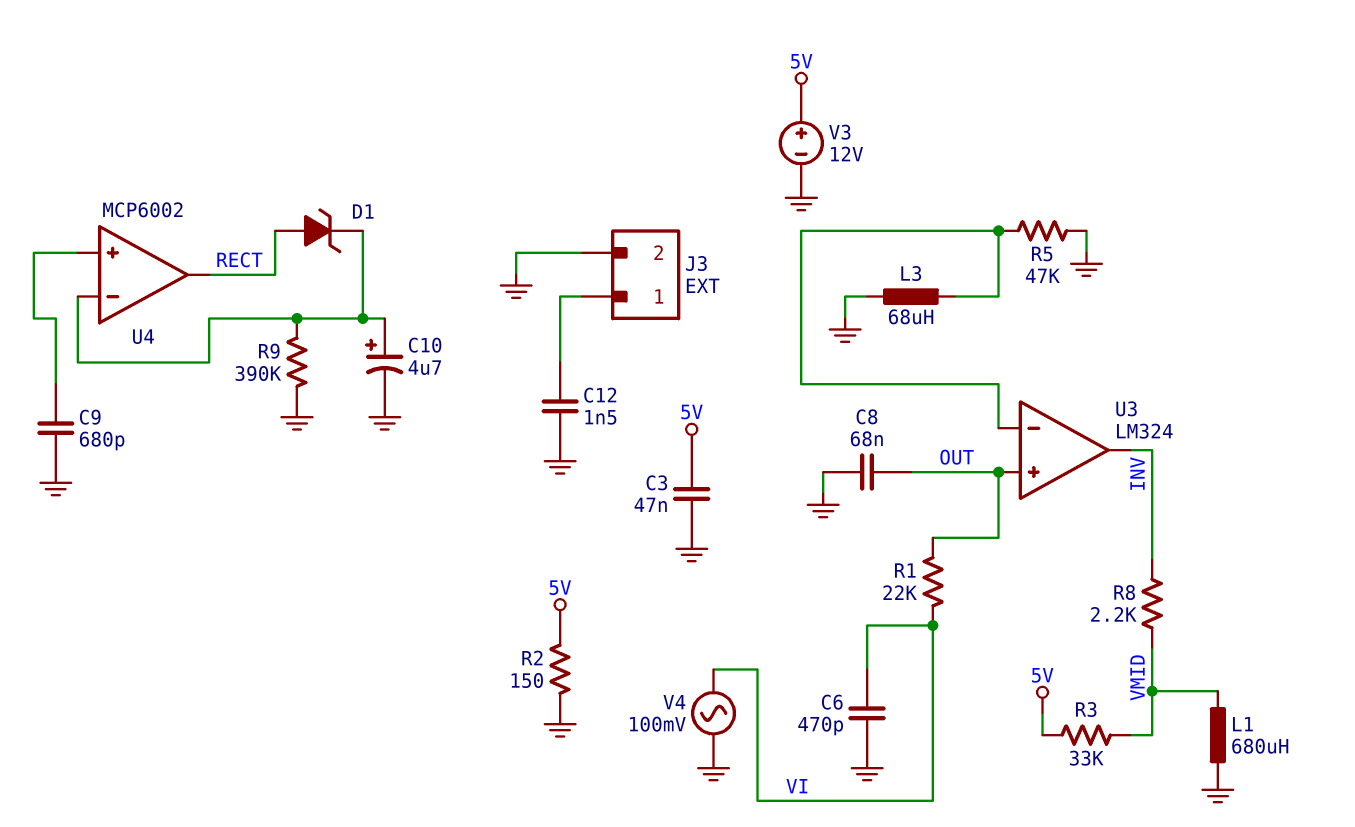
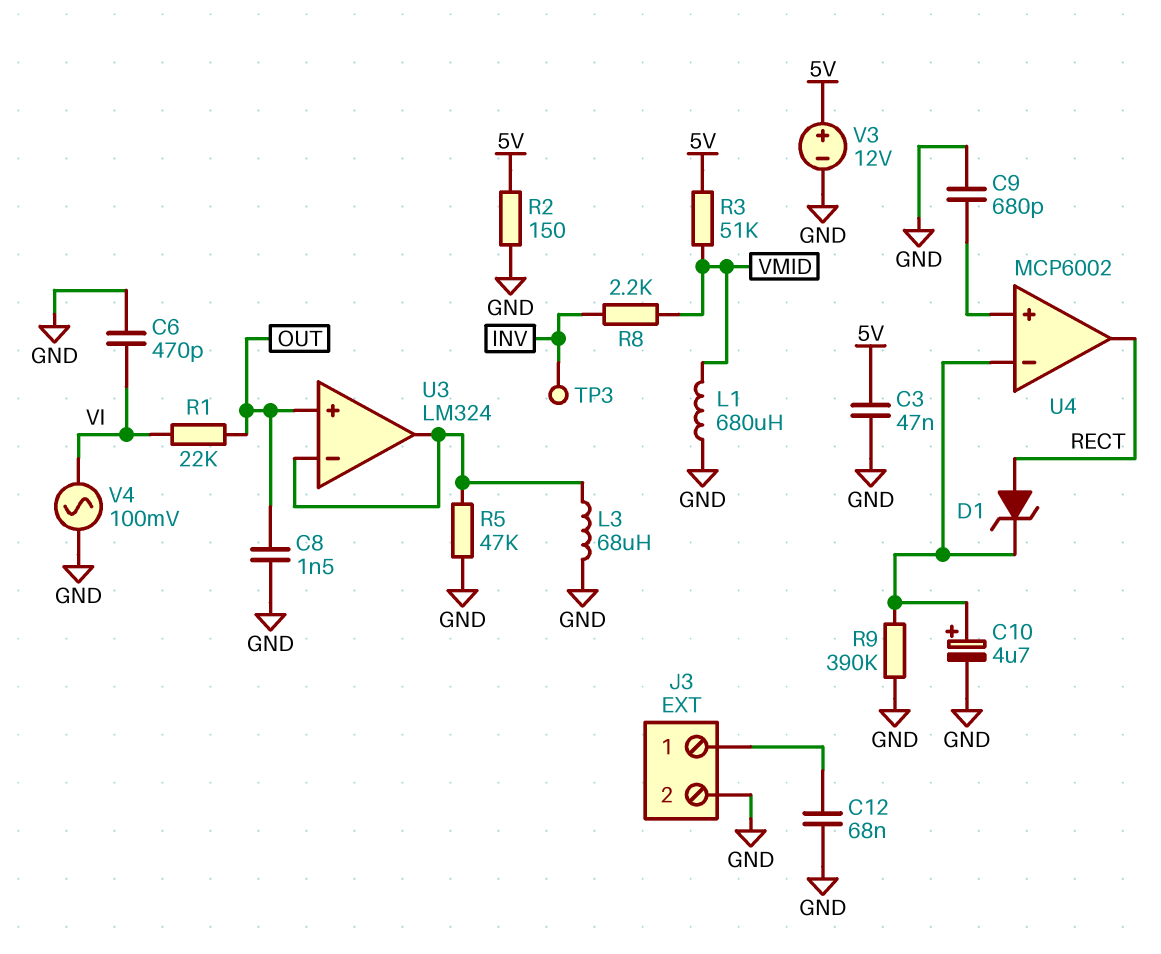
C8: 68nF (GND, OUT) -> 1.5nF (GND, OUT)
C12: 1.5nF (GND, J3/1) -> 68nF (GND, J3/1)
R3: 33k (5V, VMID) -> 51k (5V, VMID)
TP3: none -> test point (INV)
U3 pin out: INV -> U3/in-

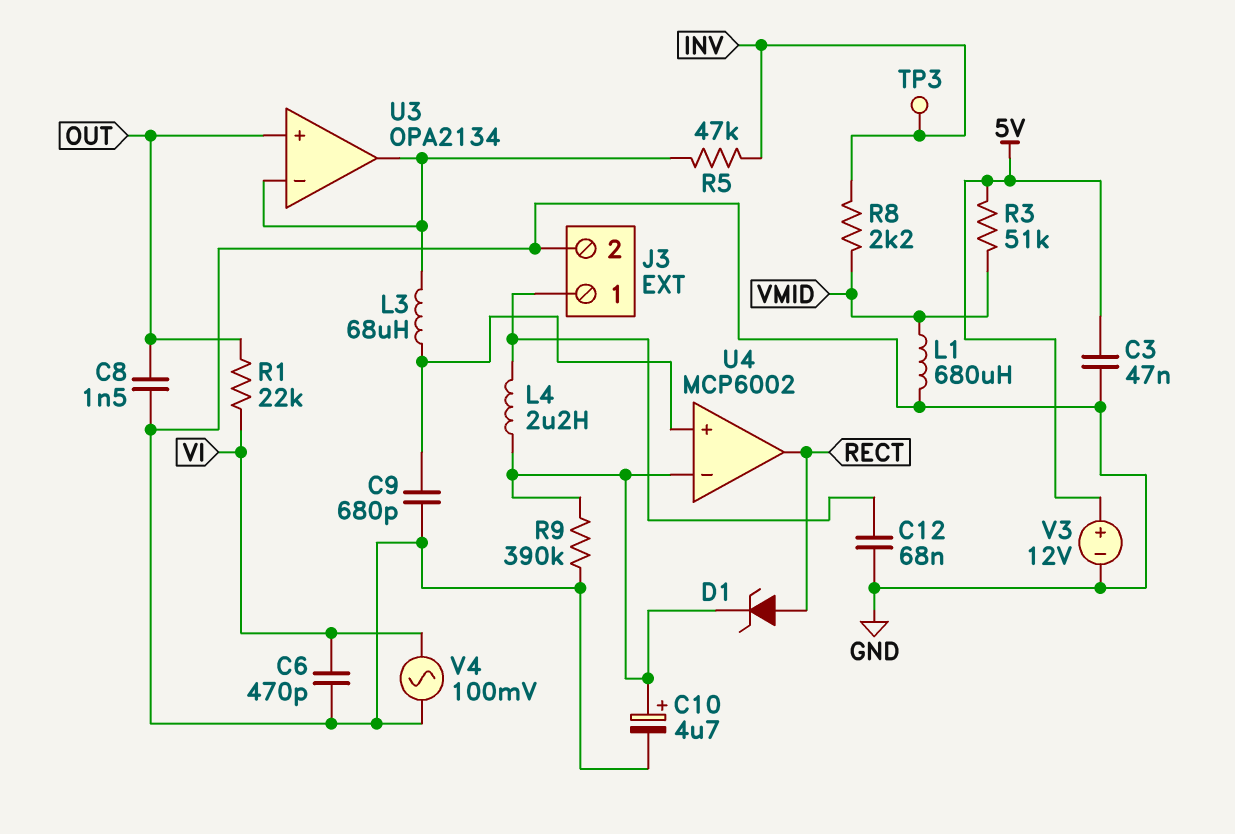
L3: 68uH (GND, U3/in-) -> 68uH (U3/in-, U4/in+)
L4: none -> 2.2uH (J3/1, U4/in-)
R2: 150 (5V, GND) -> none
R5: 47k (GND, U3/in-) -> 47k (INV, U3/in-)
U3: LM324 -> OPA2134

